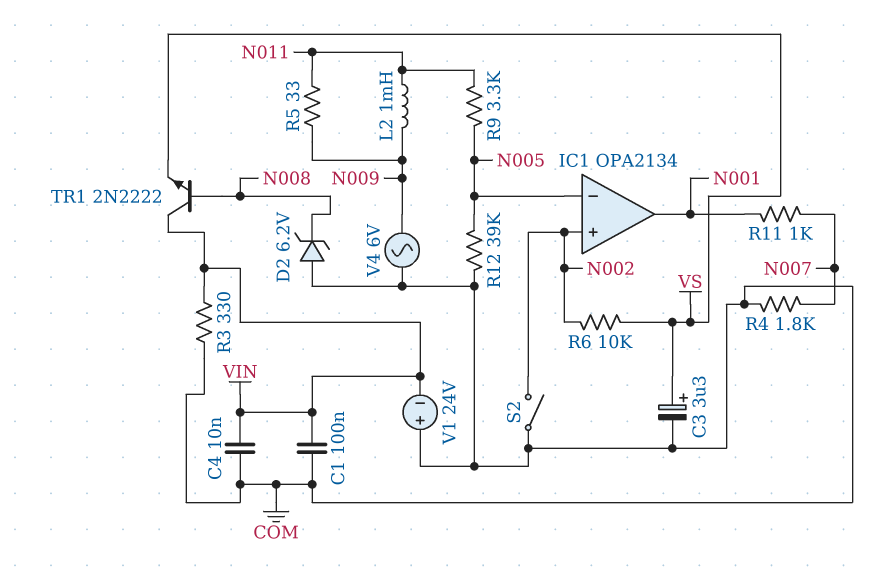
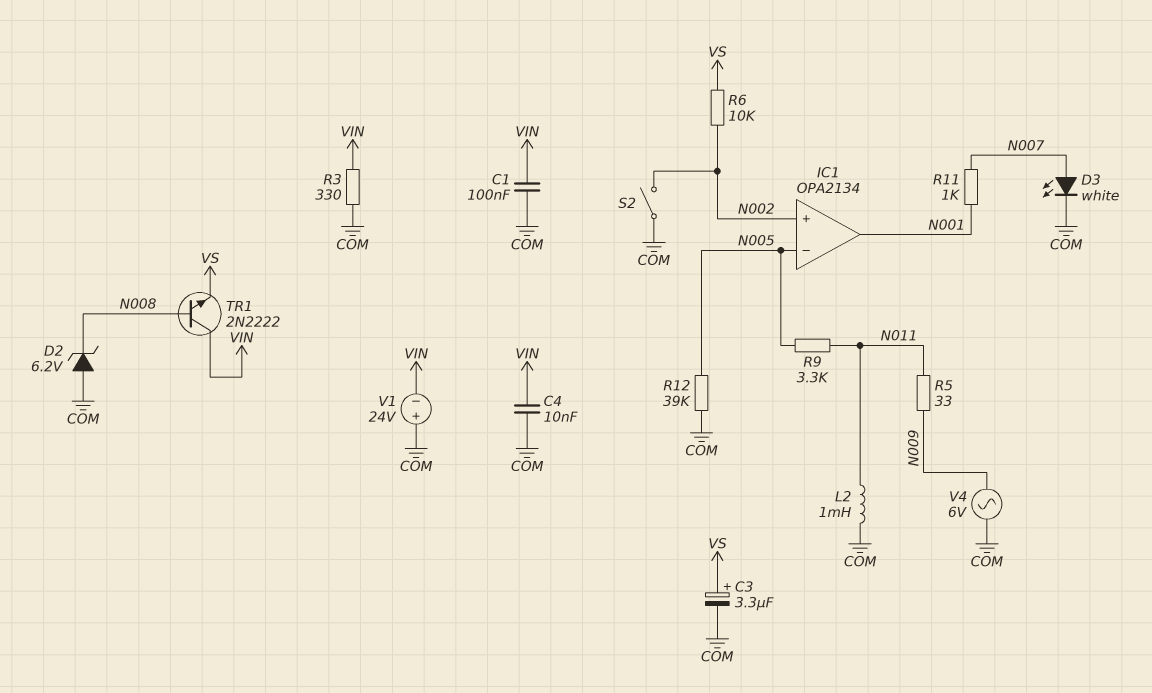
D3: none -> LED white (A N007, K COM)
L2: 1mH (N009, N011) -> 1mH (COM, N011)
R4: 1.8k (COM, N007) -> none

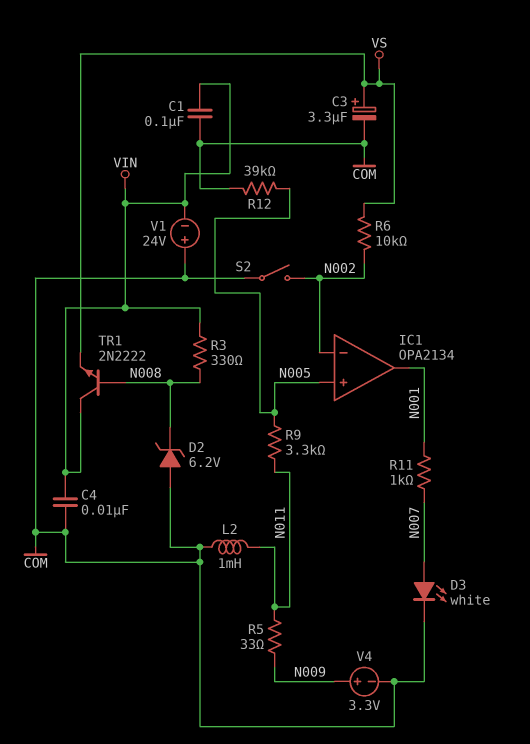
IC1 pin in+: N002 -> N005
IC1 pin in-: N005 -> N002
R3: 330 (COM, VIN) -> 330 (N008, VIN)
V4: AC 6V (COM, N009) -> 3.3V (plus N009, minus COM)

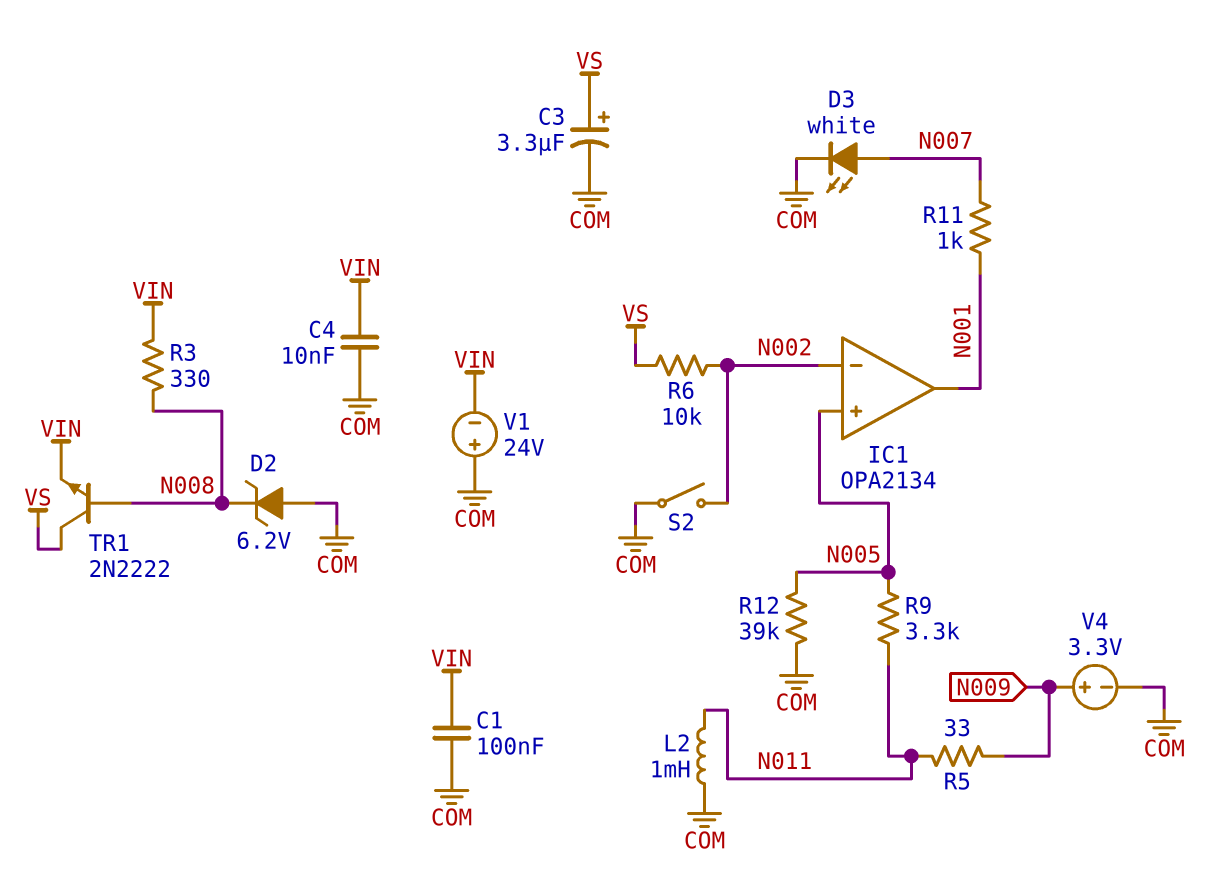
TR1: NPN 2N2222 (B N008, C VIN, E VS) -> NPN 2N2222 (B N008, C VS, E VIN)

